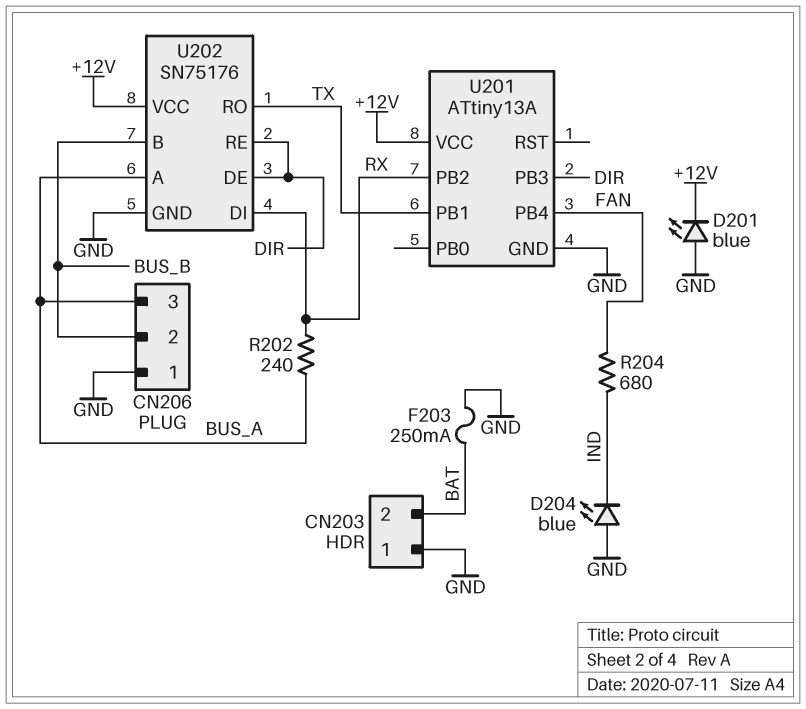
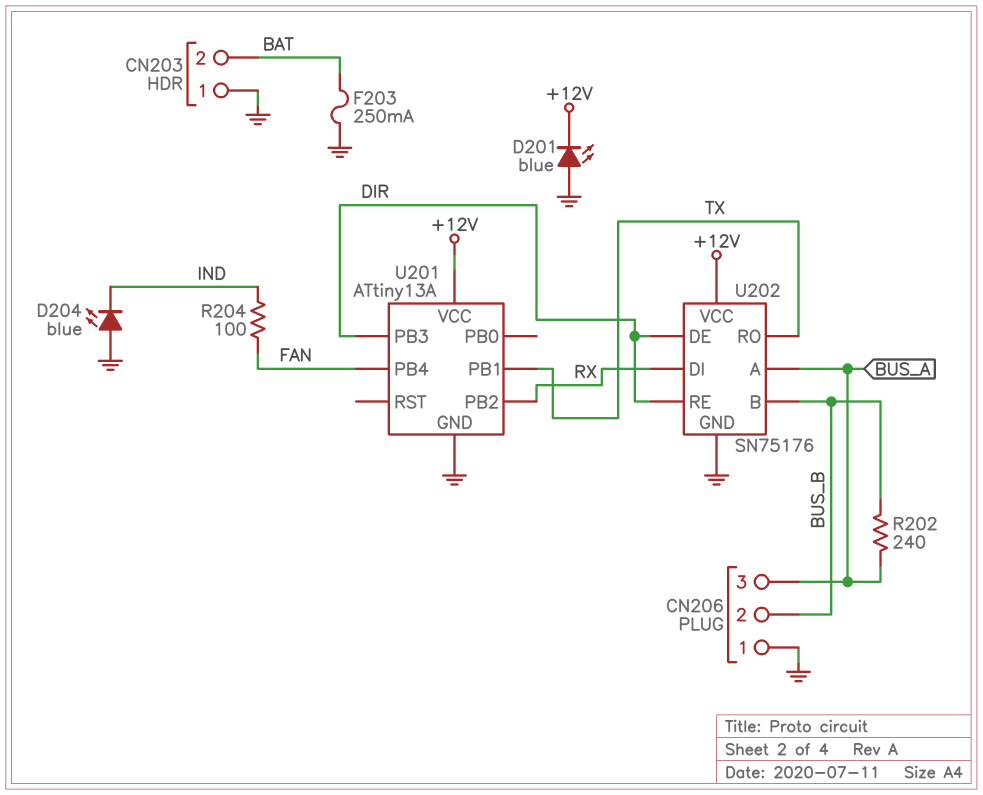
R202: 240 (BUS_A, RX) -> 240 (BUS_A, BUS_B)
R204: 680 (FAN, IND) -> 100 (FAN, IND)

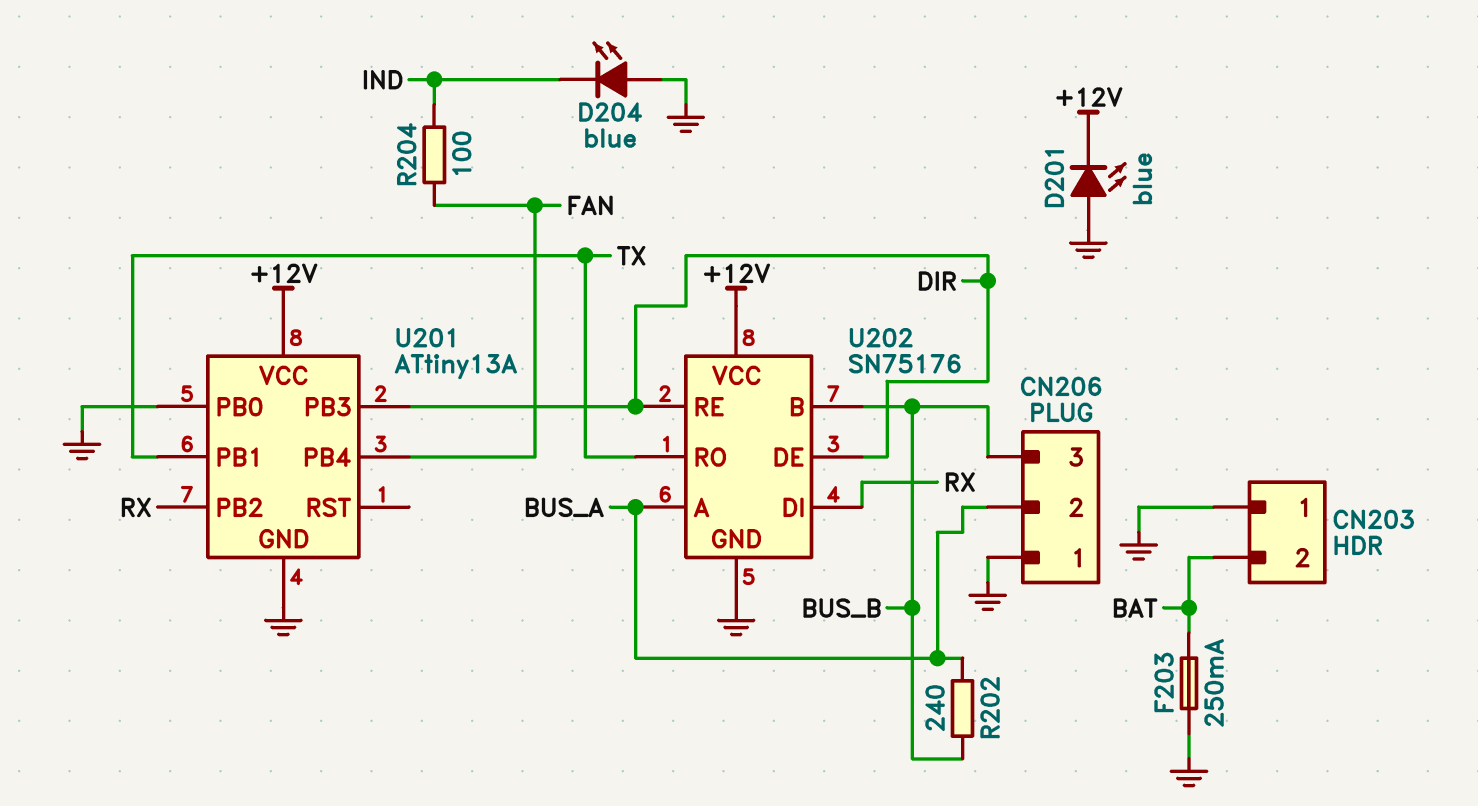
CN206 pin 2: BUS_B -> BUS_A
CN206 pin 3: BUS_A -> BUS_B
U201 pin PB0: none -> GND

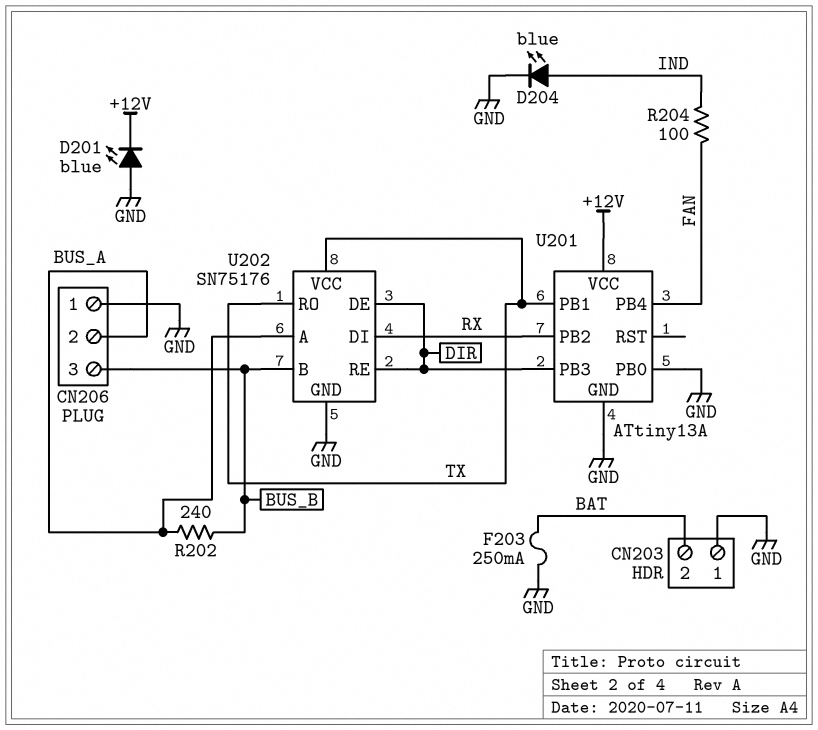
D204: LED blue (A GND, K IND) -> LED blue (A IND, K GND)
U202 pin VCC: +12V -> TX

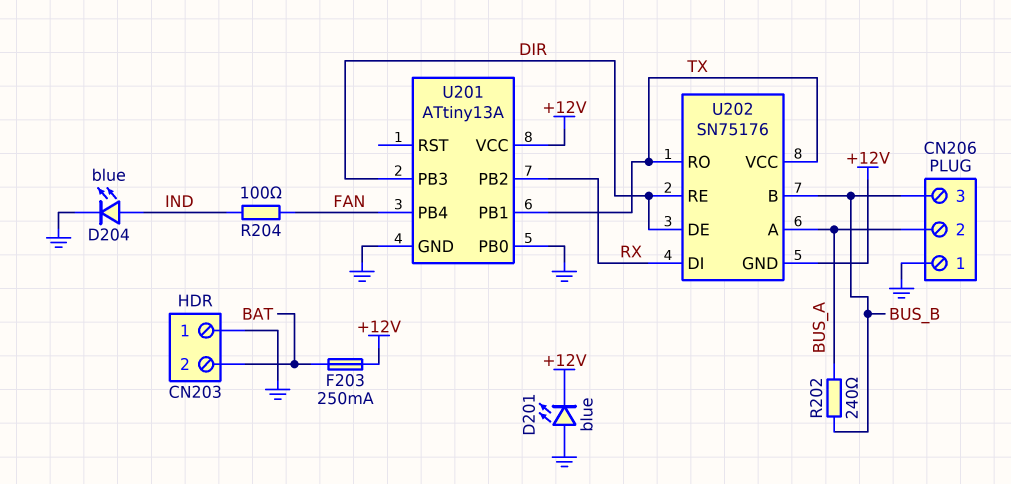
F203: 250mA (BAT, GND) -> 250mA (+12V, BAT)
U202 pin GND: GND -> +12V

